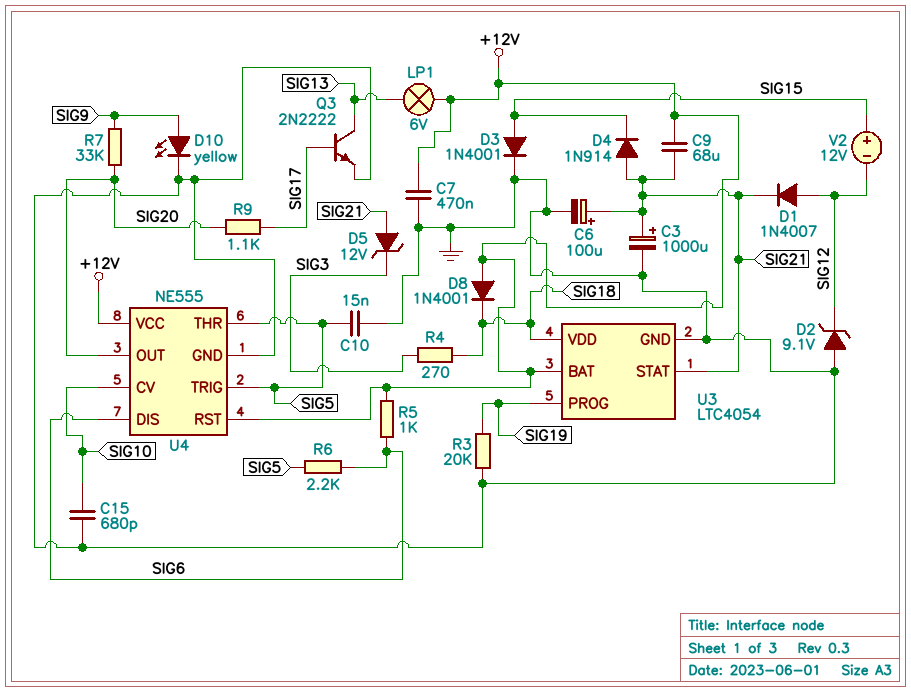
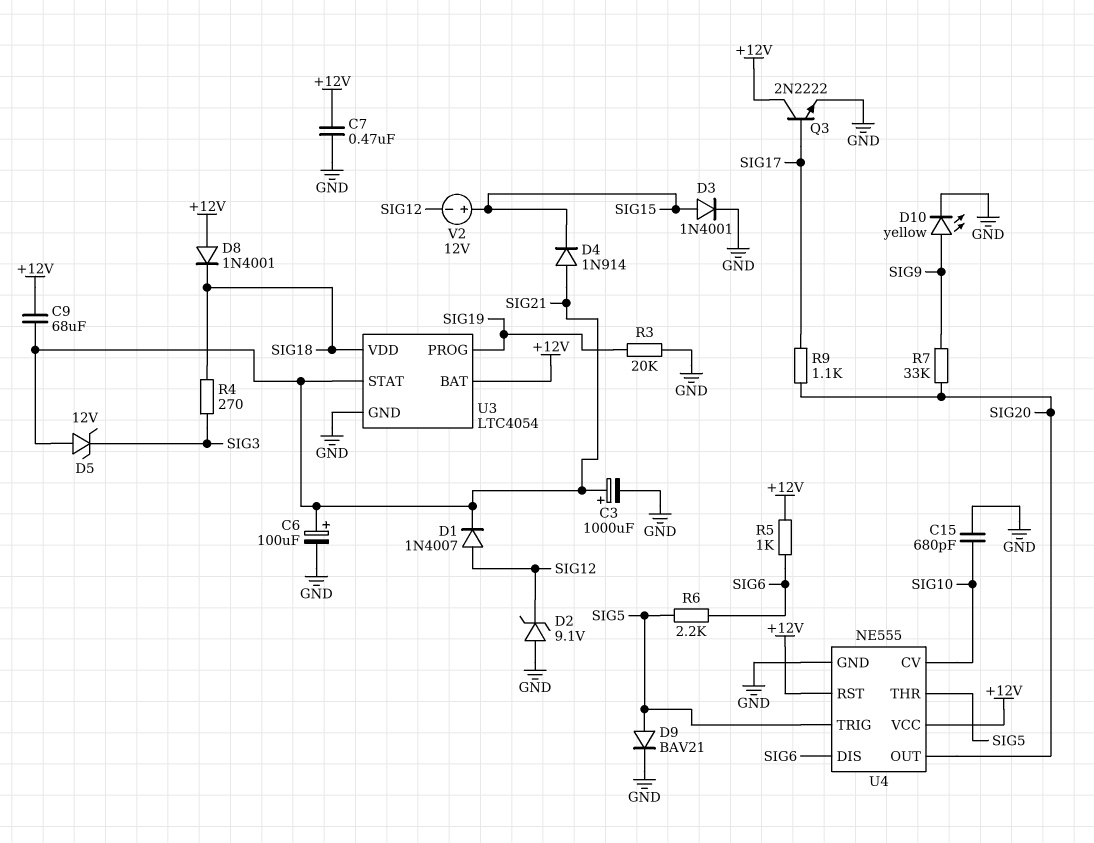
C10: 15nF (GND, SIG5) -> none
D9: none -> diode BAV21 (A SIG5, K GND)
LP1: lamp 6V (+12V, SIG13) -> none
Q3: NPN 2N2222 (B SIG17, C SIG13, E GND) -> NPN 2N2222 (B SIG17, C +12V, E GND)

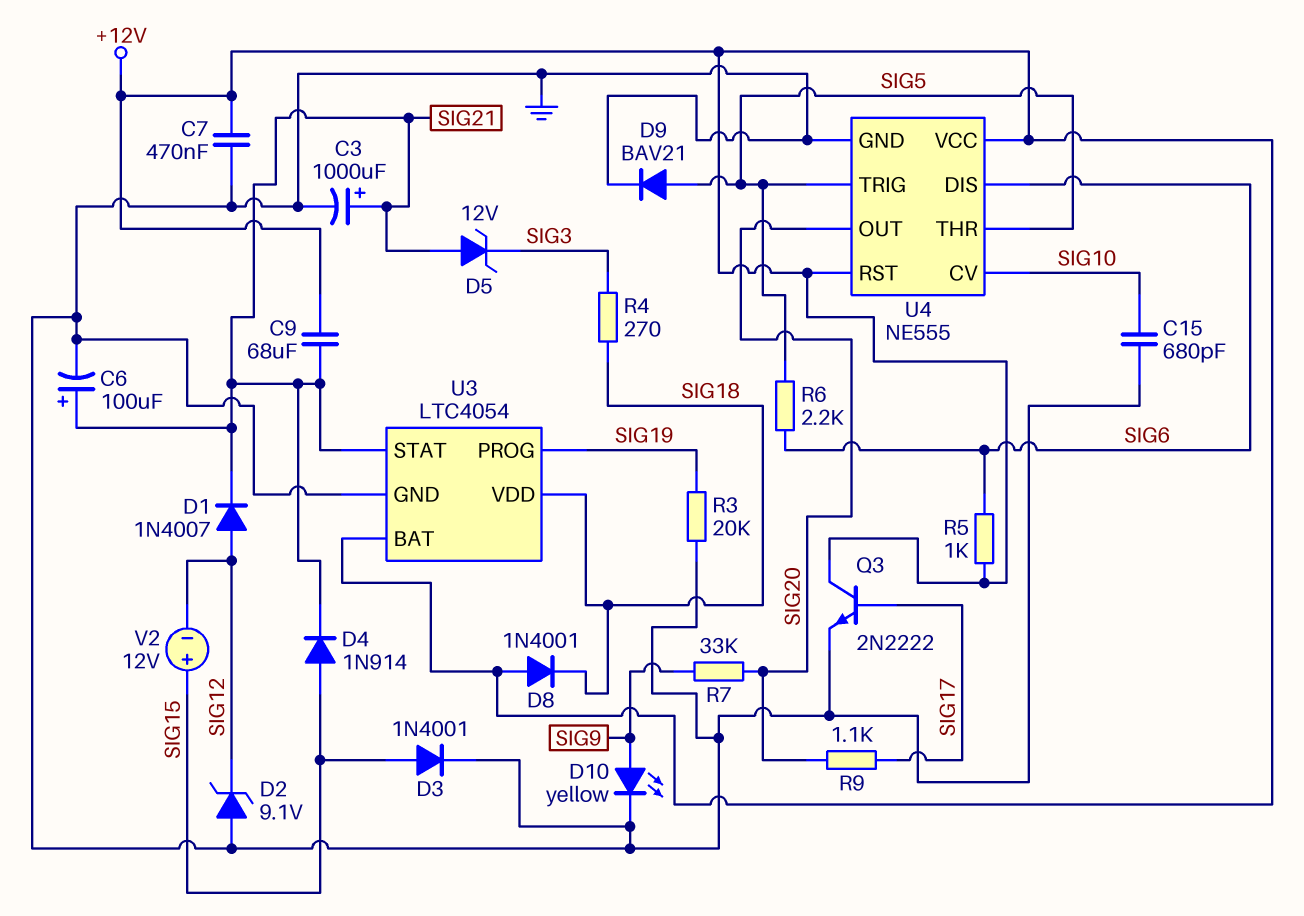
D4: diode 1N914 (A SIG21, K SIG15) -> diode 1N914 (A SIG15, K SIG21)

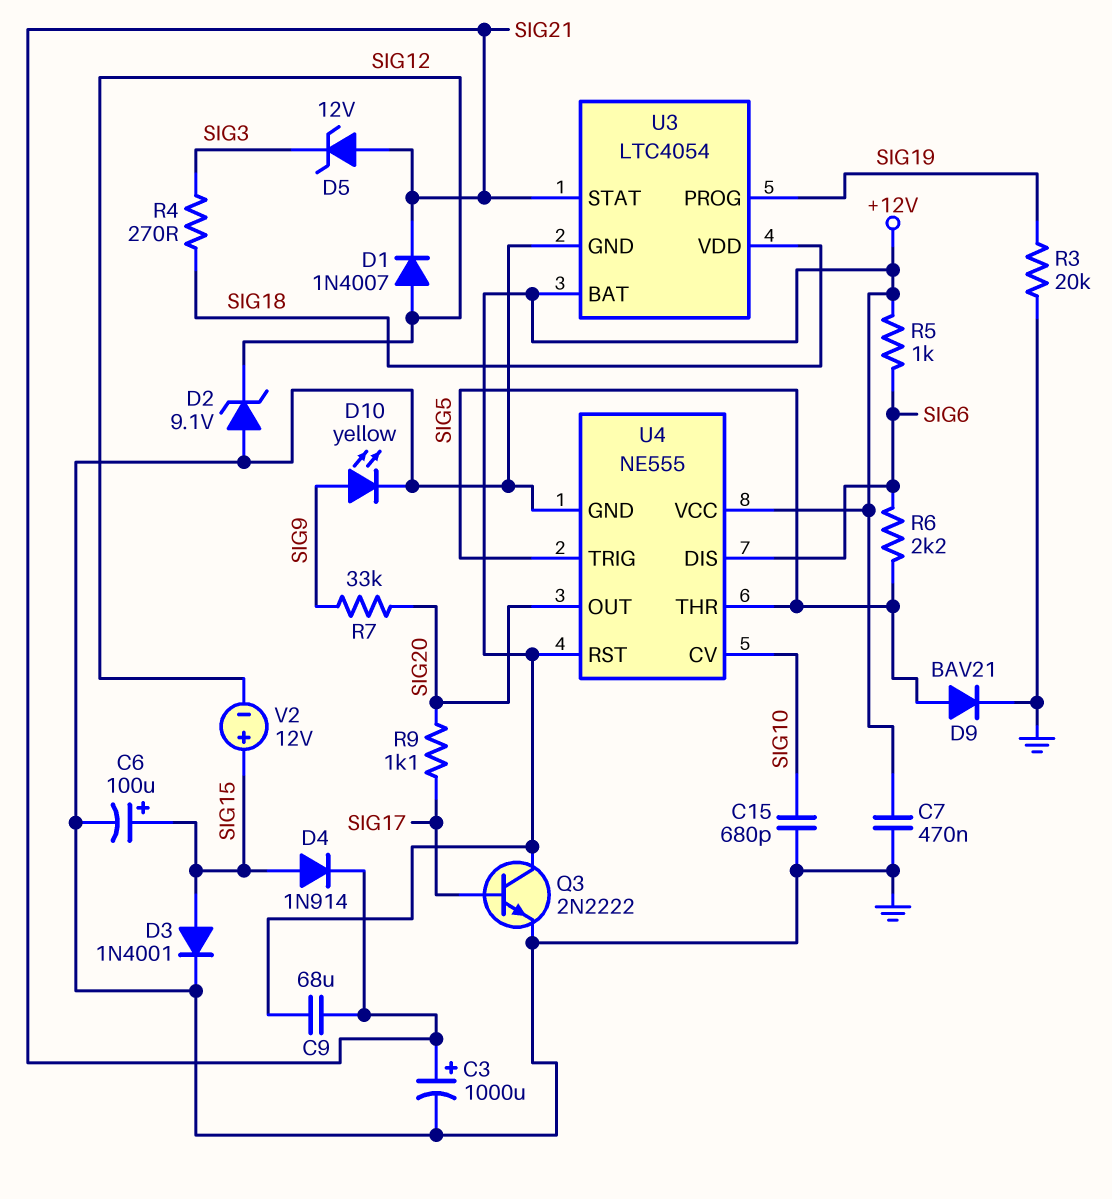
C6: 100uF (plus SIG21, minus GND) -> 100uF (plus SIG15, minus GND)
D8: diode 1N4001 (A +12V, K SIG18) -> none

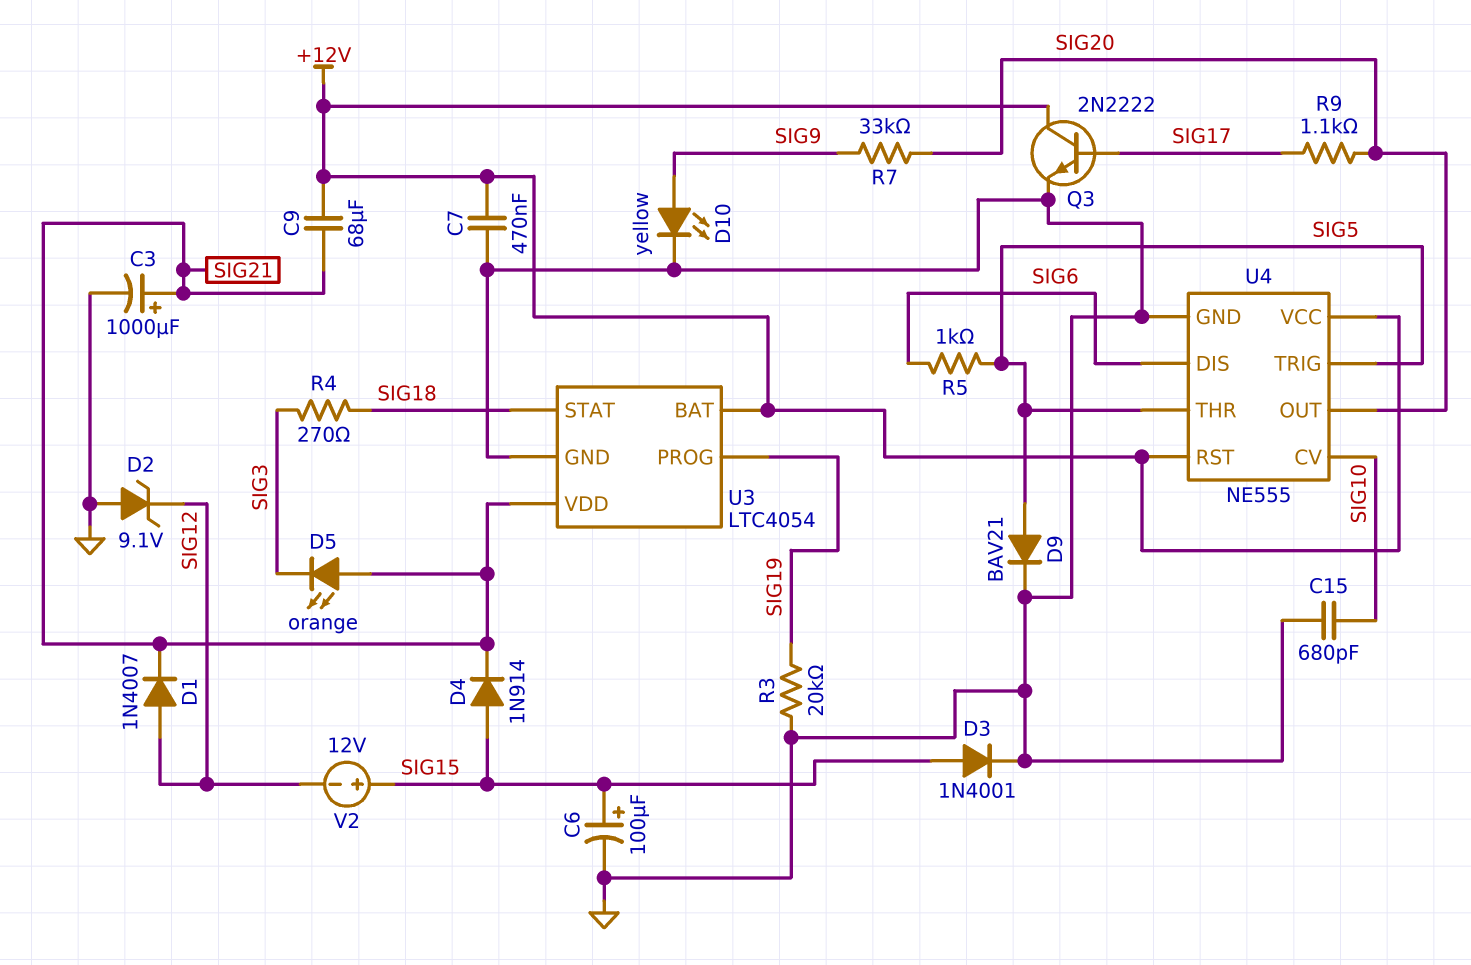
D5: zener 12V (A SIG21, K SIG3) -> LED orange (A SIG21, K SIG3)
R5: 1k (+12V, SIG6) -> 1k (SIG5, SIG6)
R6: 2.2k (SIG5, SIG6) -> none
U3 pin STAT: SIG21 -> SIG18
U3 pin VDD: SIG18 -> SIG21

